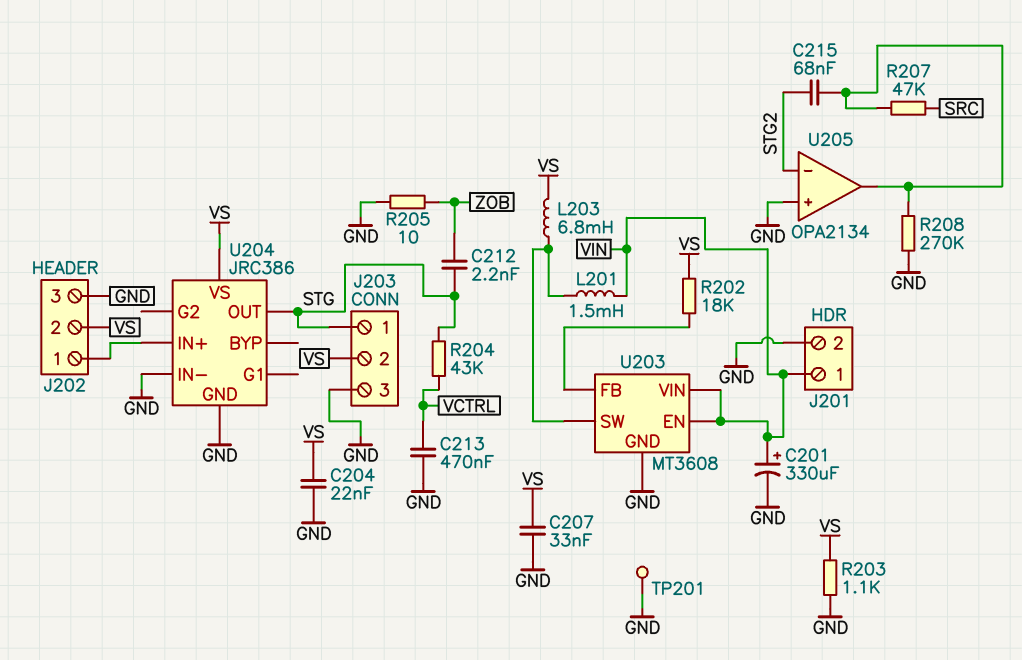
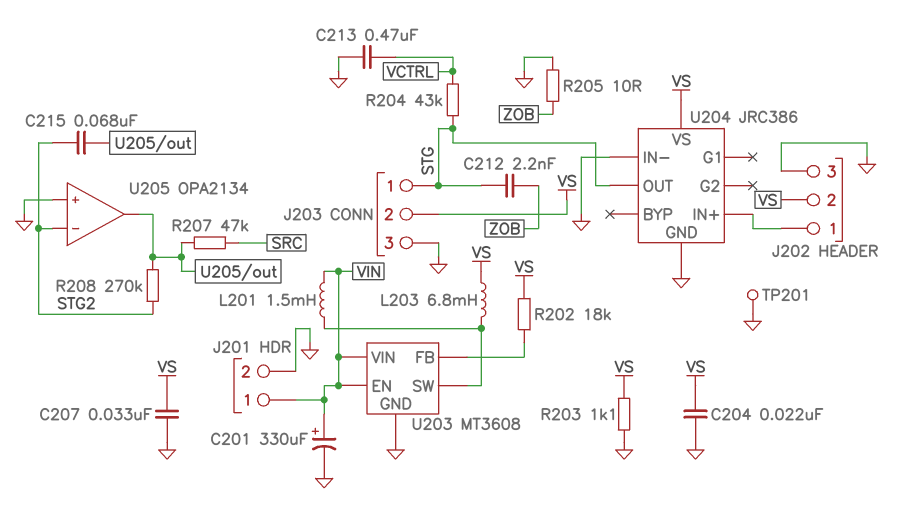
R208: 270k (GND, U205/out) -> 270k (STG2, U205/out)

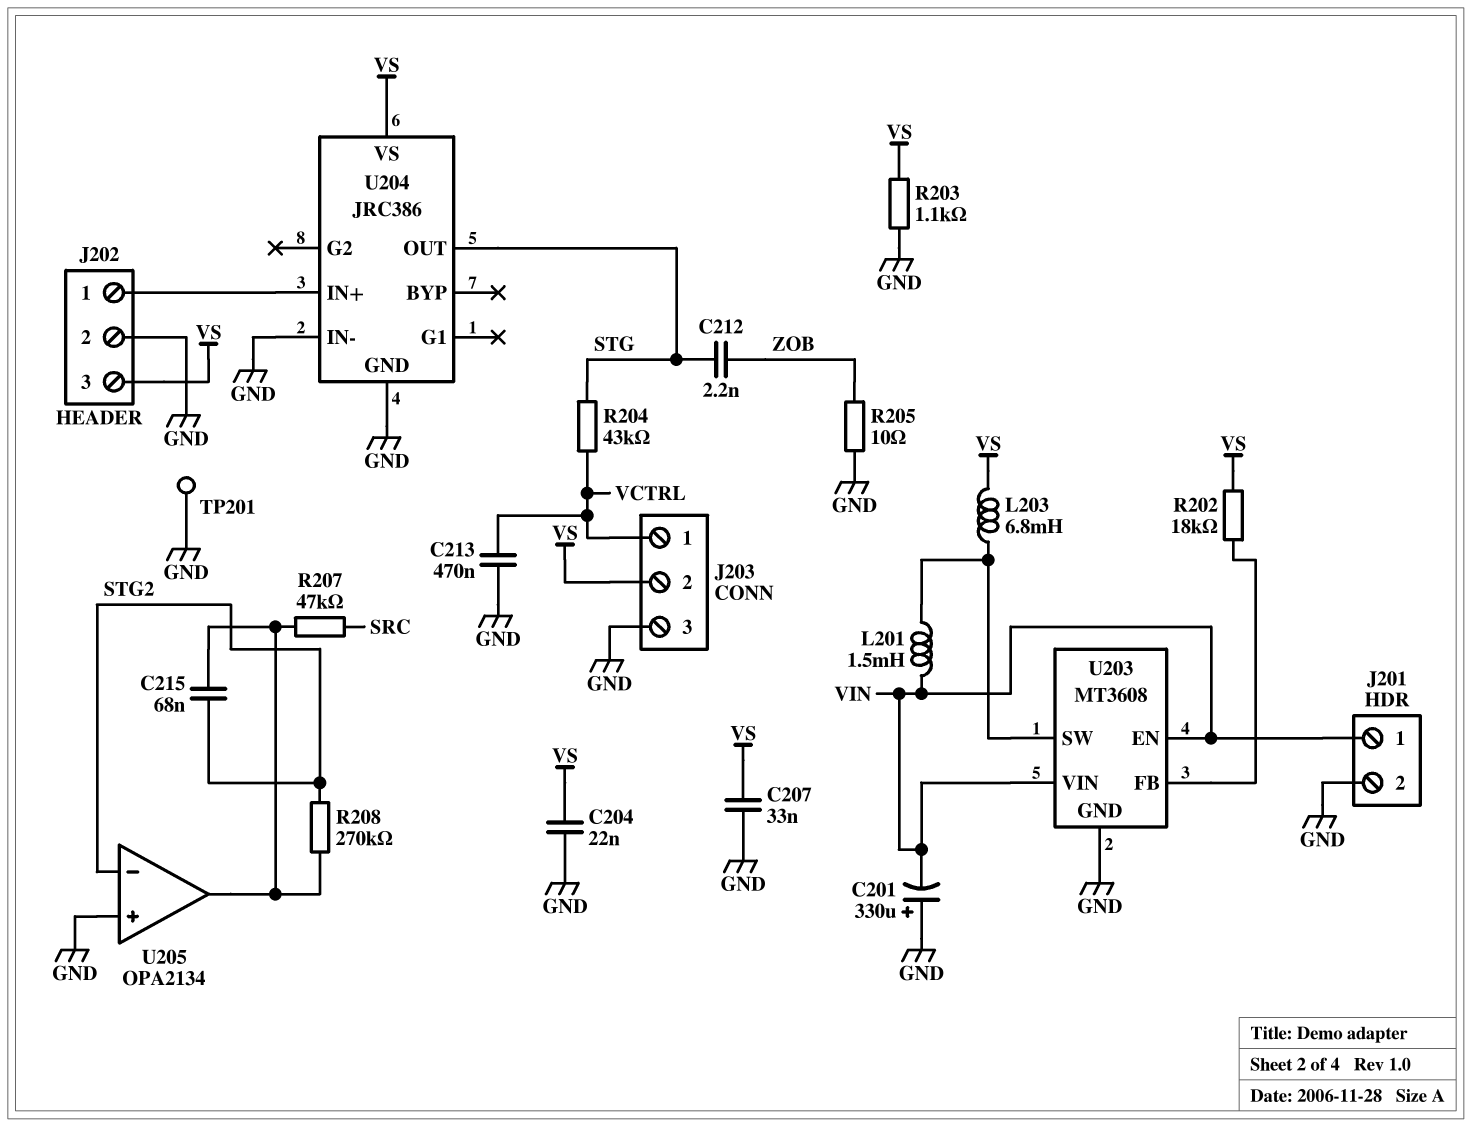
C201: 330uF (plus VIN, minus GND) -> 330uF (plus GND, minus VIN)
J202 pin 2: VS -> GND
J202 pin 3: GND -> VS
J203 pin 1: STG -> VCTRL

